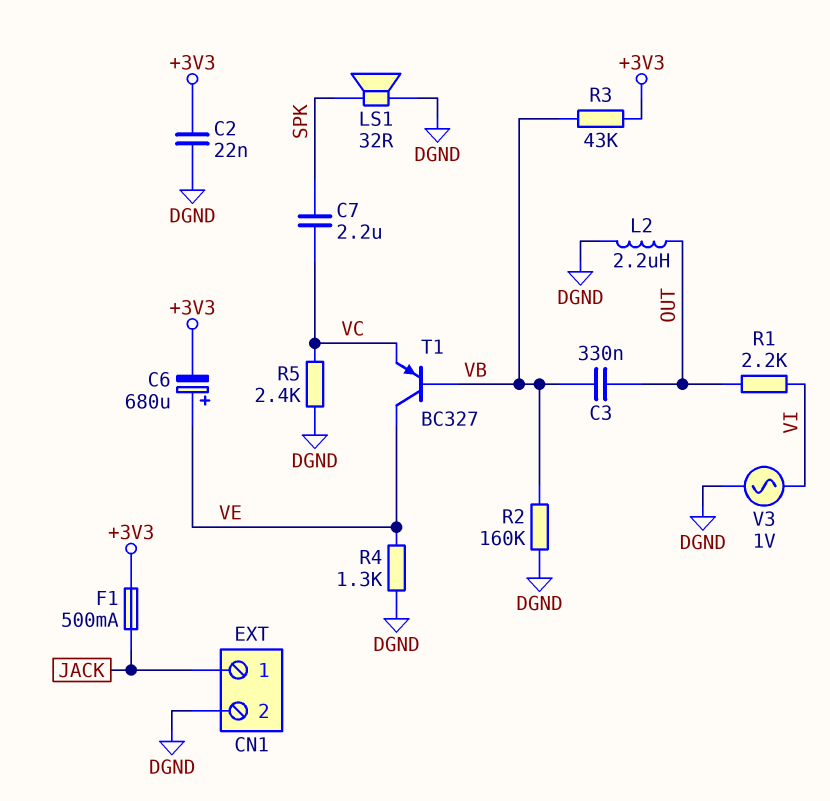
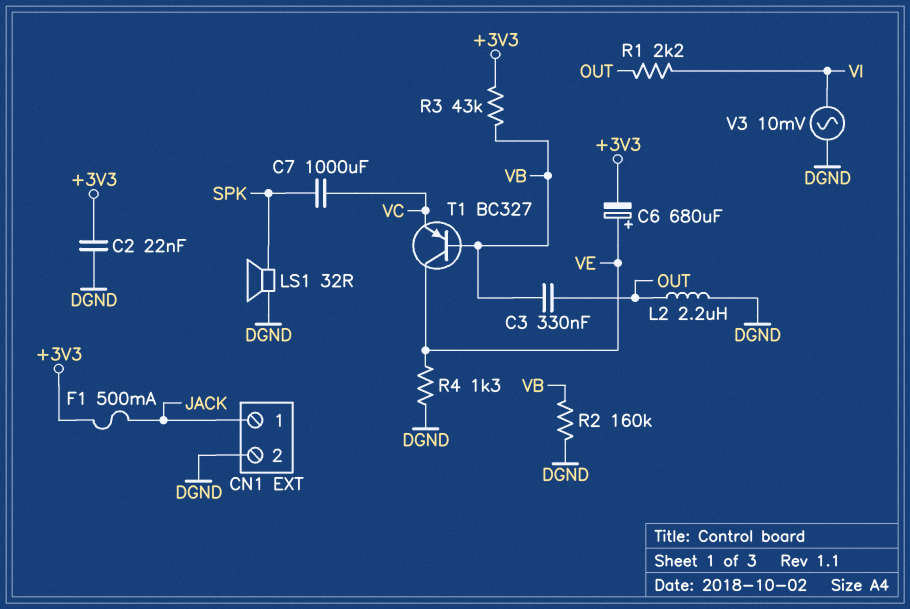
C7: 2.2uF (SPK, VC) -> 1000uF (SPK, VC)
R5: 2.4k (DGND, VC) -> none
V3: AC 1V (DGND, VI) -> AC 10mV (DGND, VI)

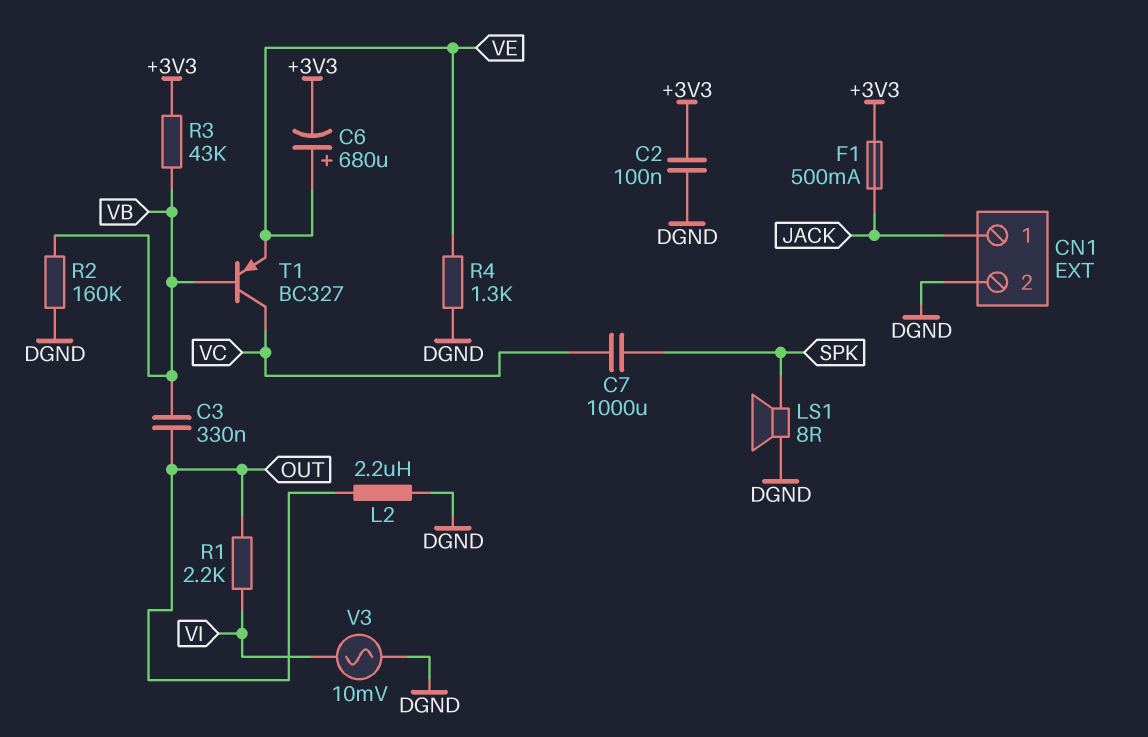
C2: 22nF (+3V3, DGND) -> 100nF (+3V3, DGND)
LS1: speaker 32R (DGND, SPK) -> speaker 8R (DGND, SPK)
T1: PNP BC327 (B VB, C VE, E VC) -> PNP BC327 (B VB, C VC, E VE)

